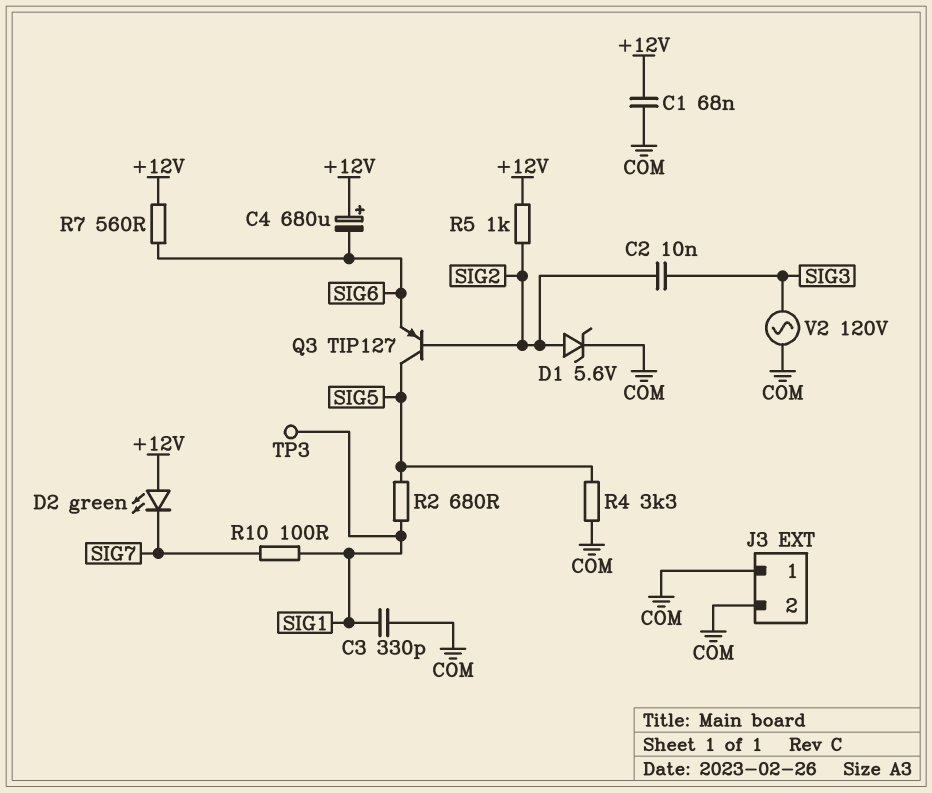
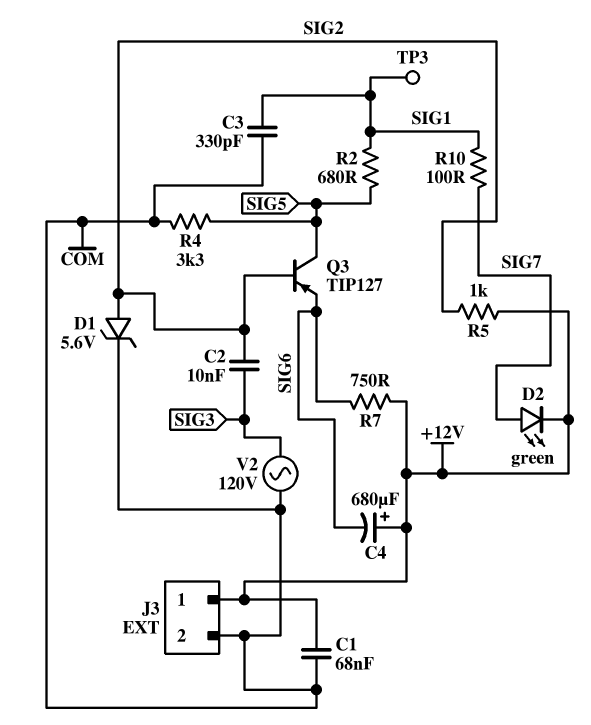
D2: LED green (A +12V, K SIG7) -> LED green (A SIG7, K +12V)
J3 pin 1: COM -> +12V
R7: 560 (+12V, SIG6) -> 750 (+12V, SIG6)

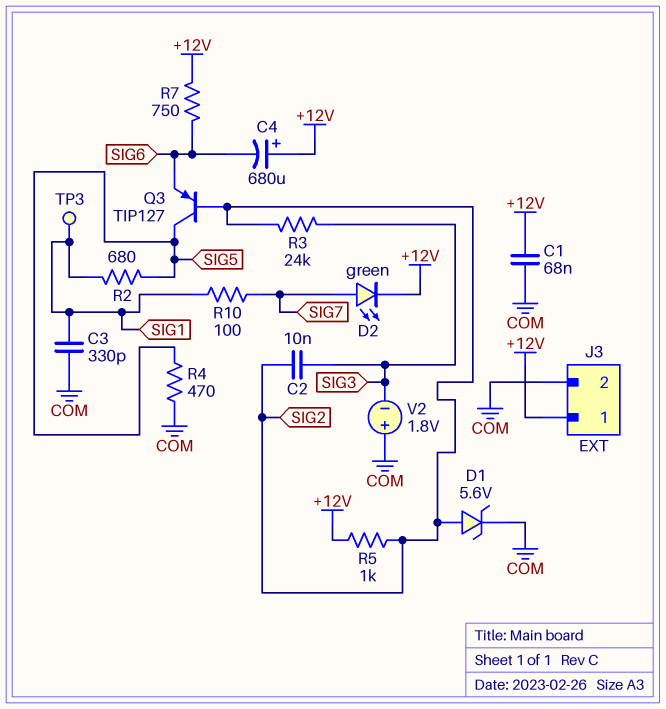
R3: none -> 24k (SIG2, SIG3)
R4: 3.3k (COM, SIG5) -> 470 (COM, SIG5)
V2: AC 120V (COM, SIG3) -> 1.8V (plus COM, minus SIG3)

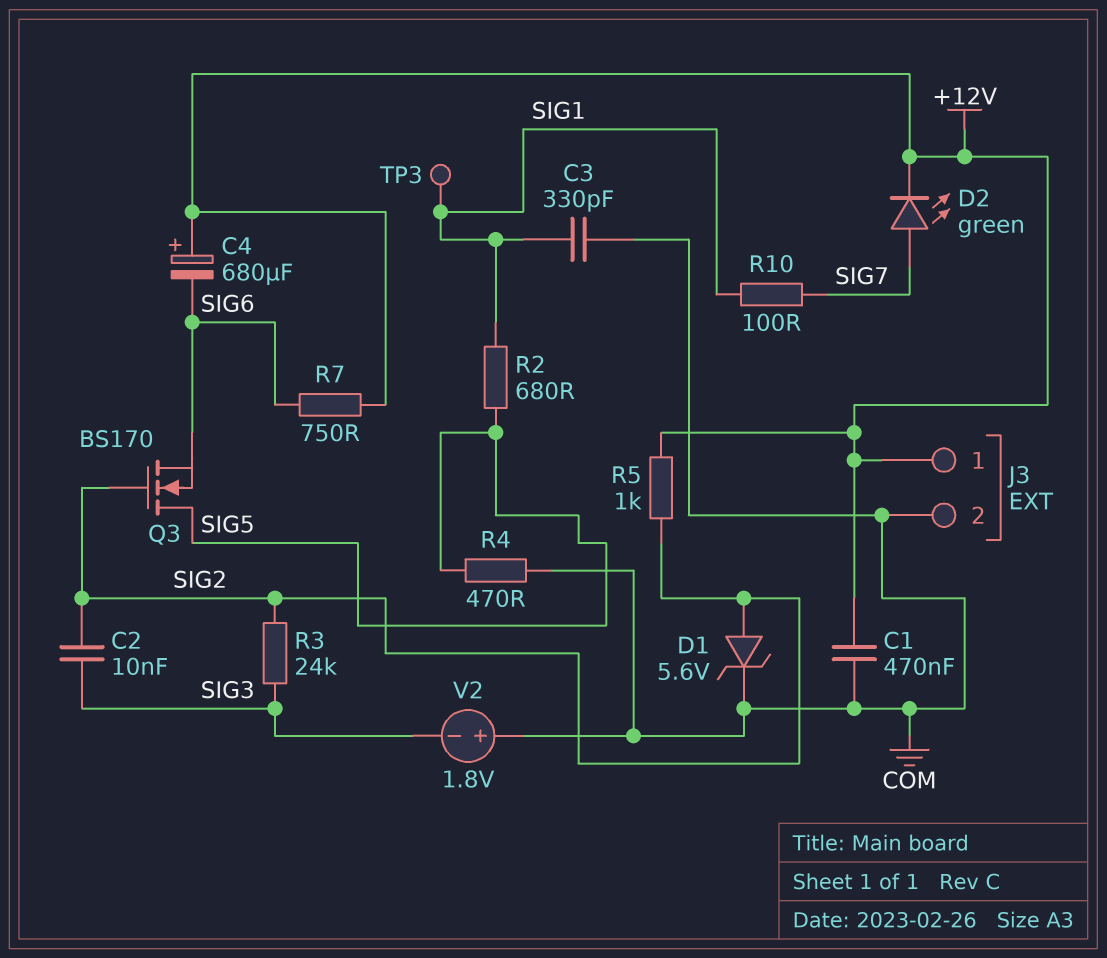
C1: 68nF (+12V, COM) -> 470nF (+12V, COM)
Q3: PNP TIP127 (B SIG2, C SIG5, E SIG6) -> NMOS BS170 (G SIG2, D SIG5, S SIG6)

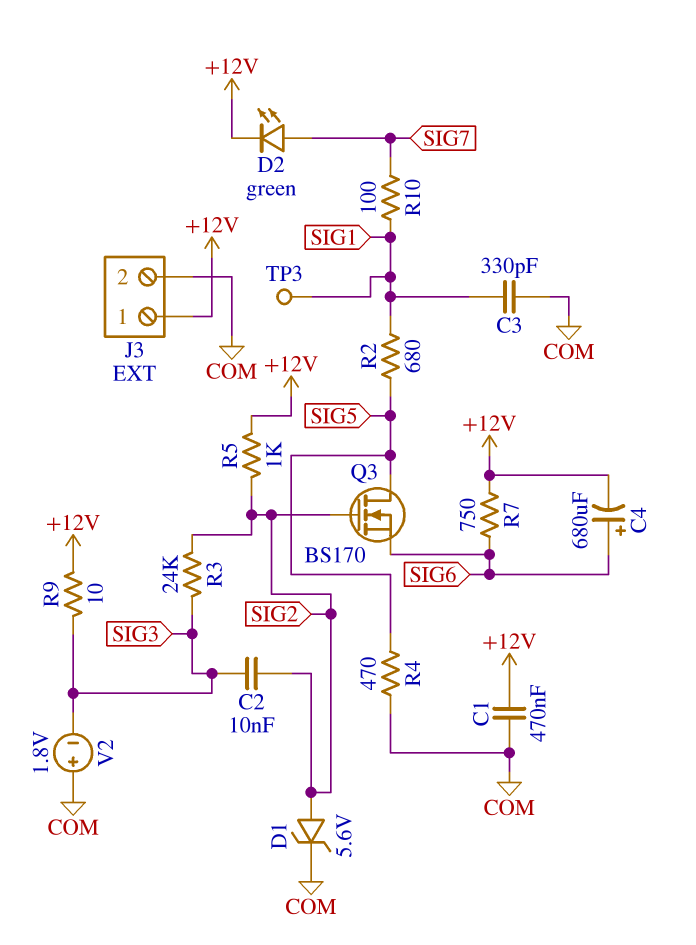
C4: 680uF (plus +12V, minus SIG6) -> 680uF (plus SIG6, minus +12V)
R9: none -> 10 (+12V, SIG3)

